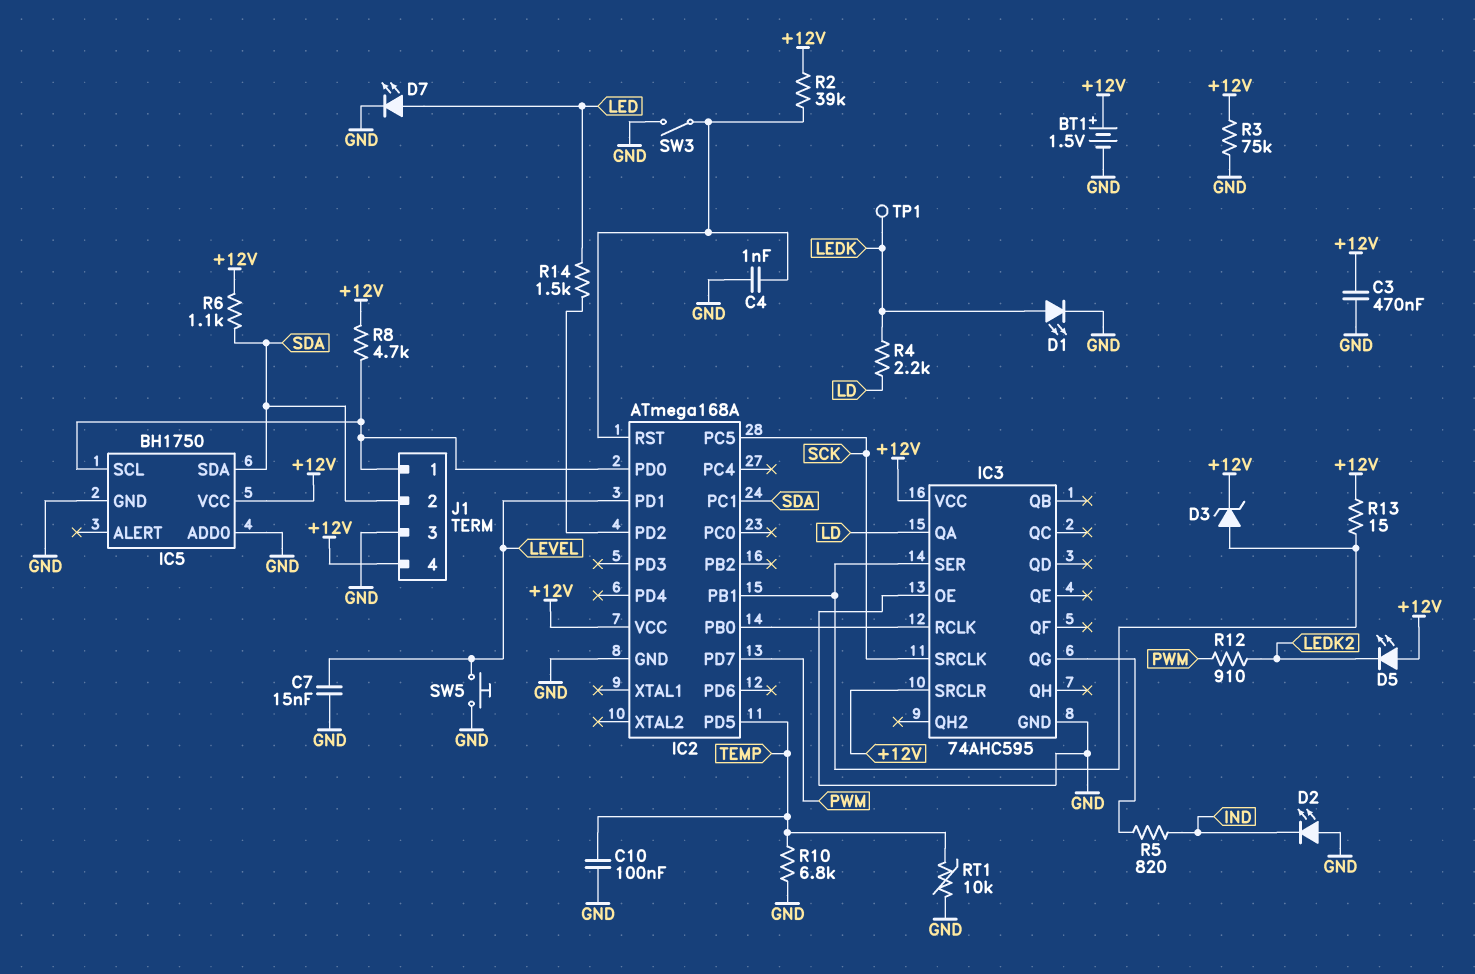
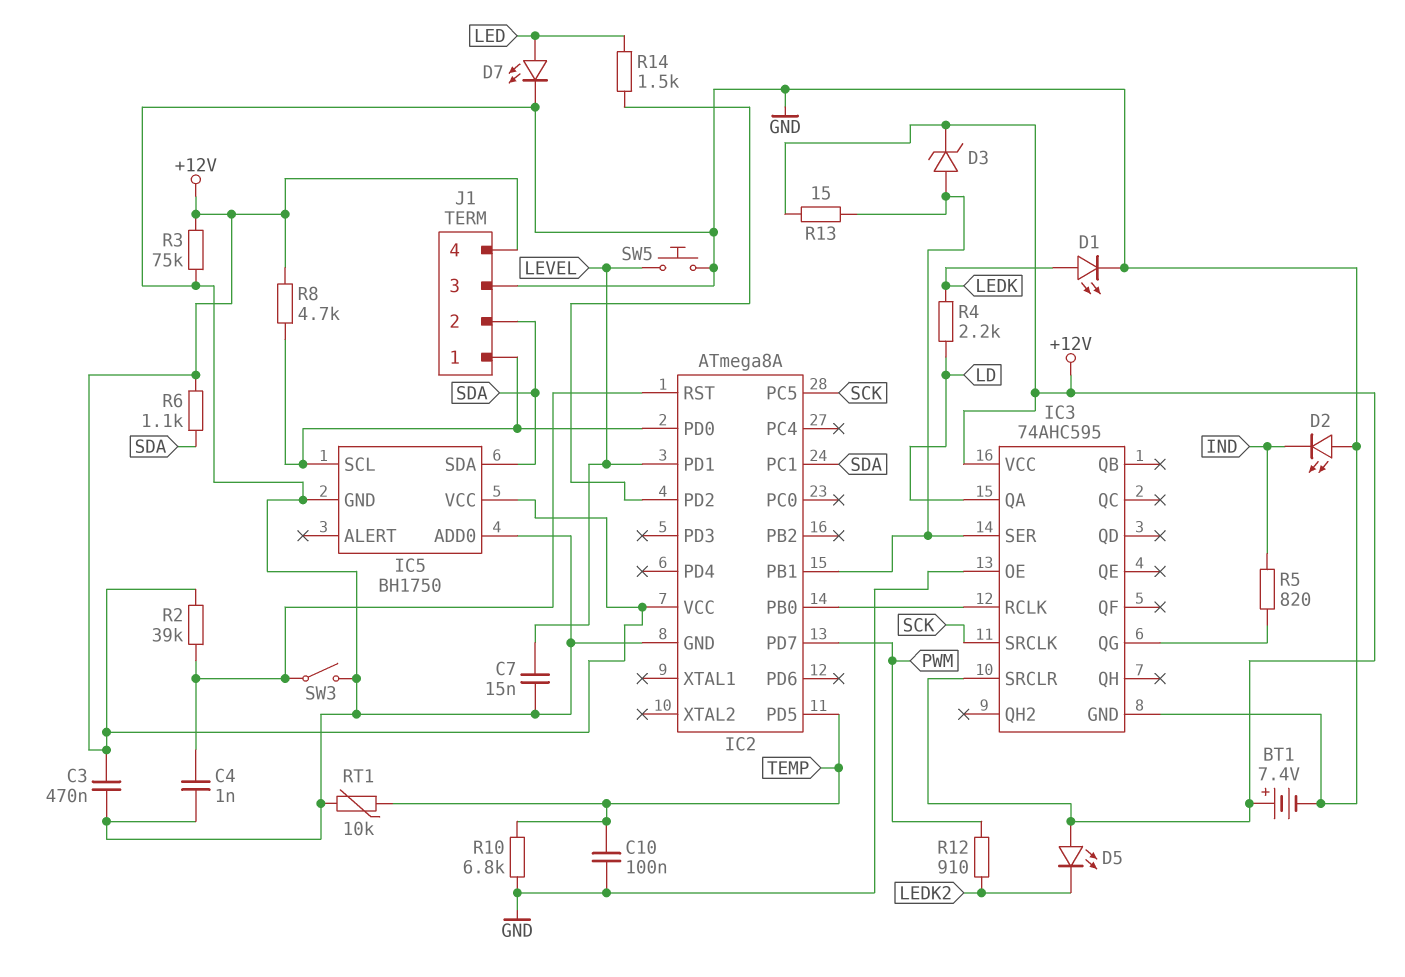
BT1: 1.5V (plus +12V, minus GND) -> 7.4V (plus +12V, minus GND)
IC2: ATmega168A -> ATmega8A
TP1: test point (LEDK) -> none

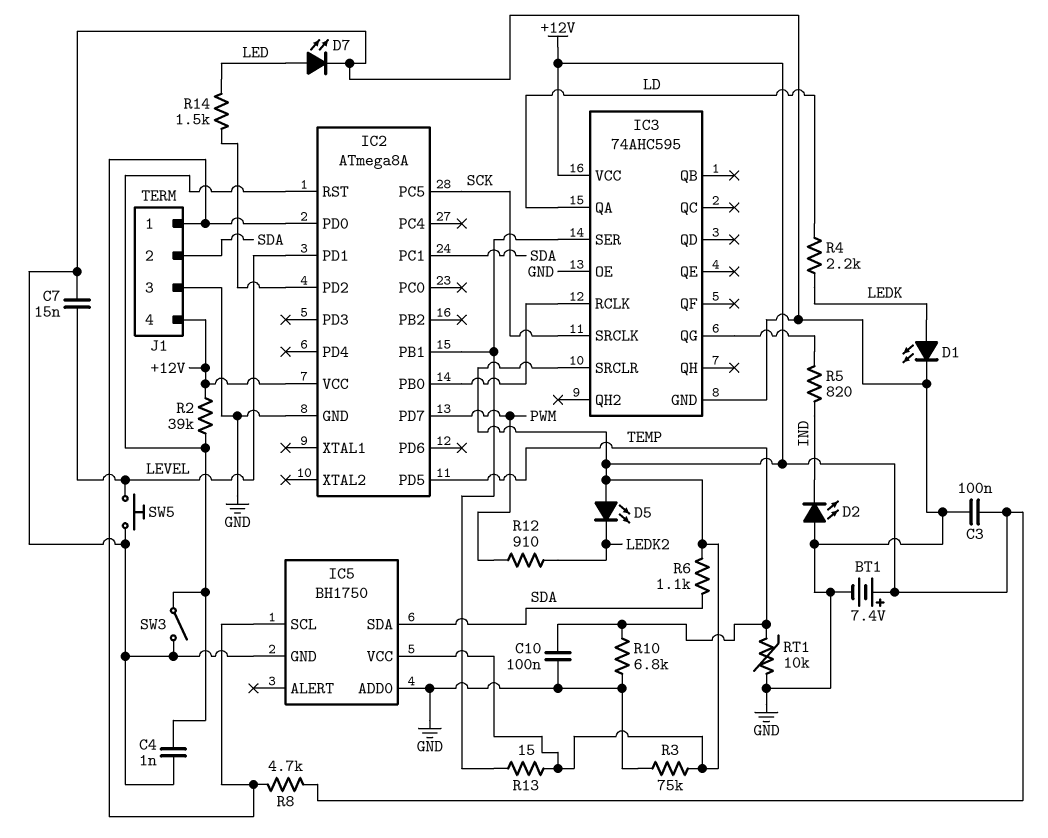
C3: 470nF (+12V, GND) -> 100nF (+12V, GND)
D3: zener (A IC2/PB1, K +12V) -> none

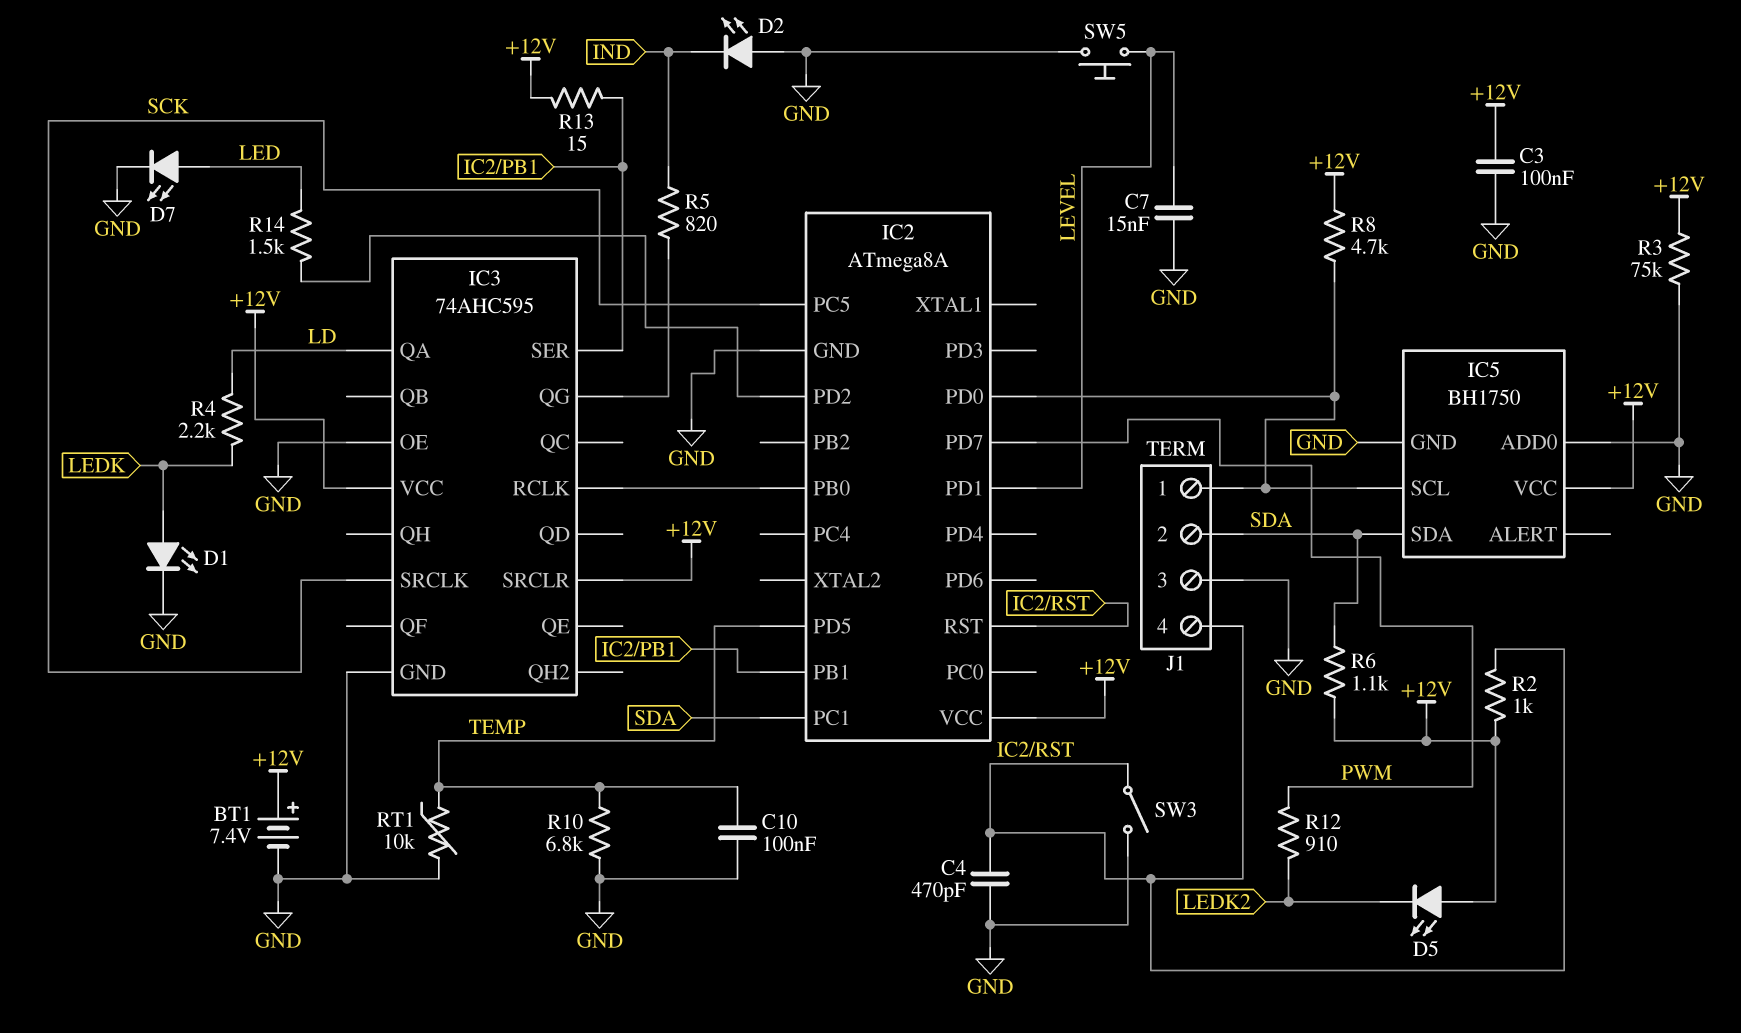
C4: 1nF (GND, IC2/RST) -> 470pF (GND, IC2/RST)
J1 pin 4: +12V -> IC2/RST
R2: 39k (+12V, IC2/RST) -> 1k (+12V, IC2/RST)

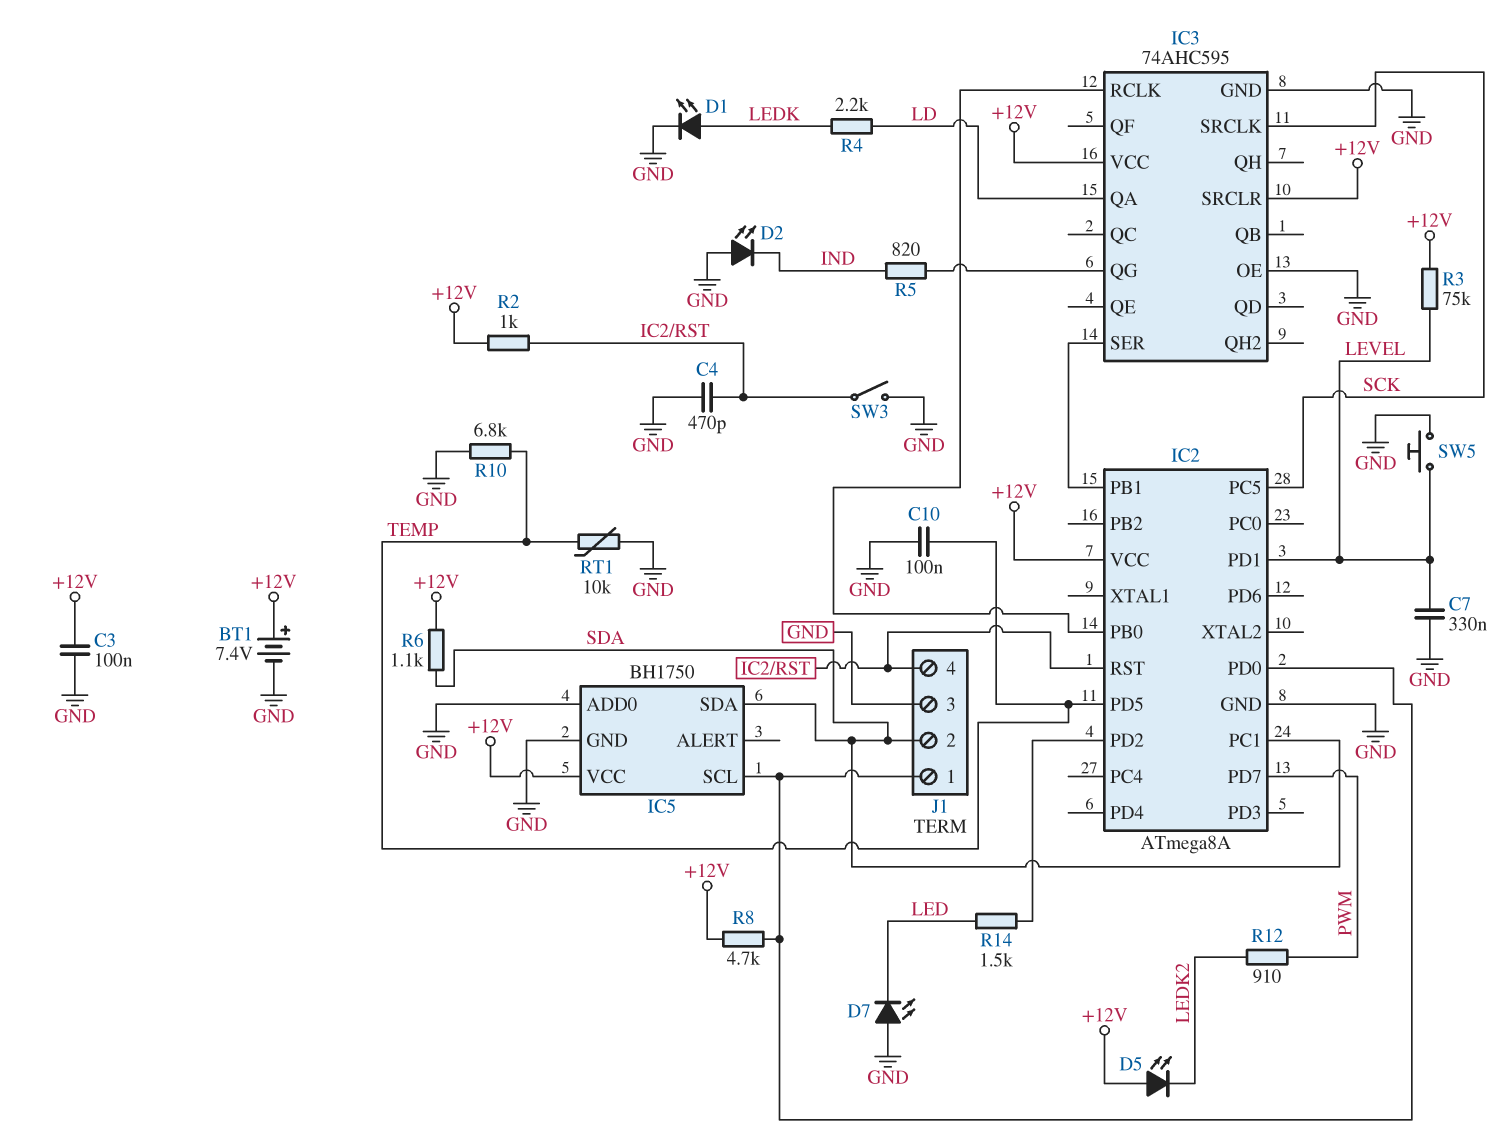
C7: 15nF (GND, LEVEL) -> 330nF (GND, LEVEL)
D7: LED (A LED, K GND) -> LED (A GND, K LED)
R3: 75k (+12V, GND) -> 75k (+12V, LEVEL)
R13: 15 (+12V, IC2/PB1) -> none

